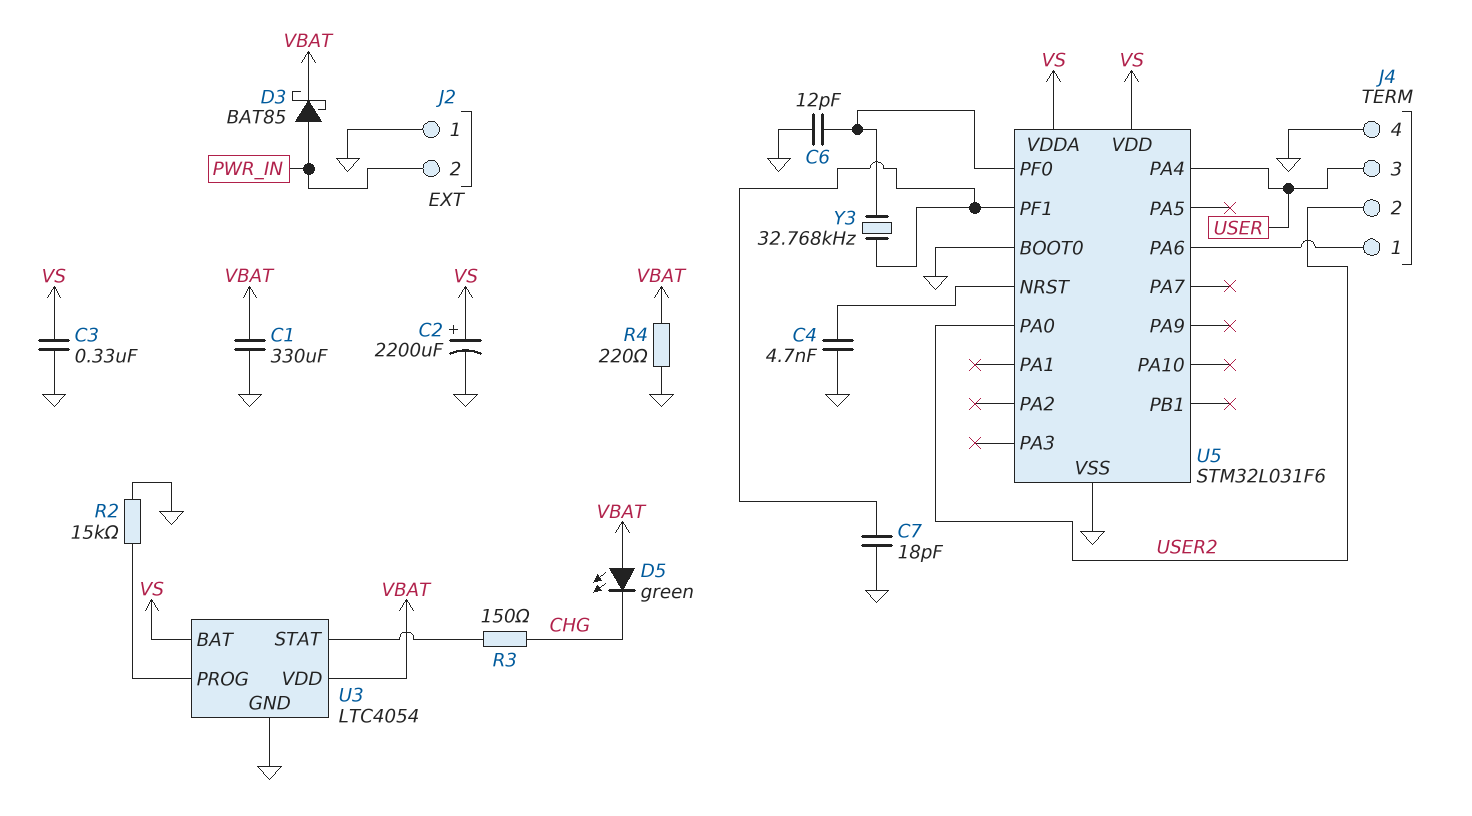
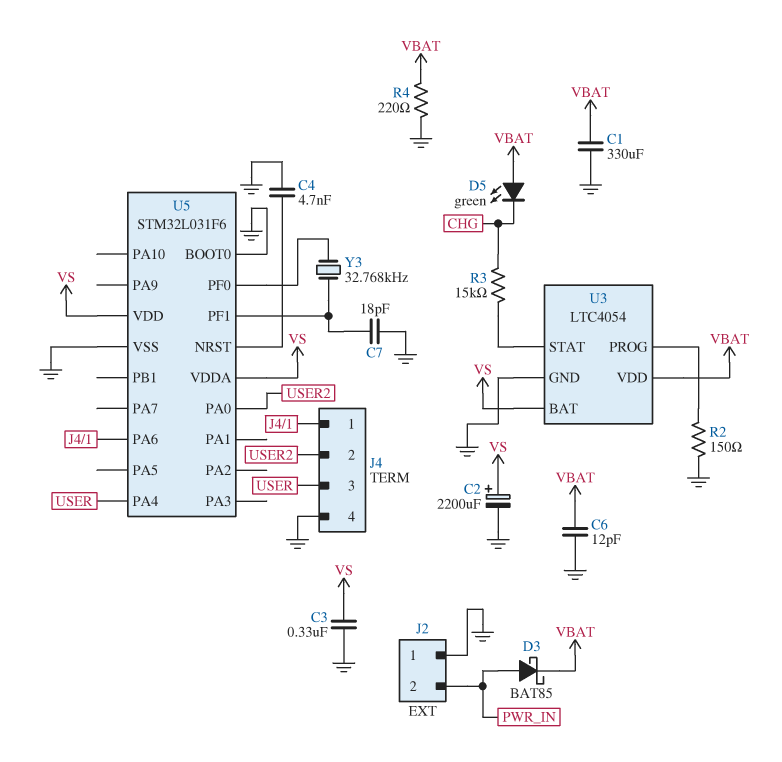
C6: 12pF (GND, U5/PF0) -> 12pF (GND, VBAT)
R2: 15k (GND, U3/PROG) -> 150 (GND, U3/PROG)
R3: 150 (CHG, U3/STAT) -> 15k (CHG, U3/STAT)

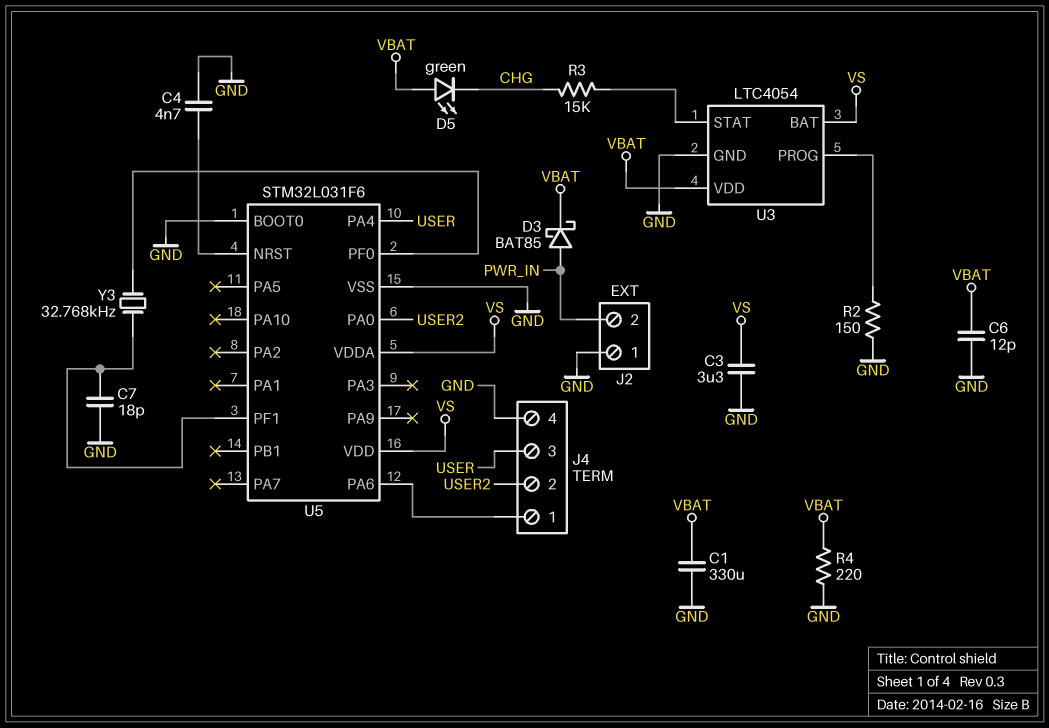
C2: 2200uF (plus VS, minus GND) -> none
C3: 330nF (GND, VS) -> 3.3uF (GND, VS)

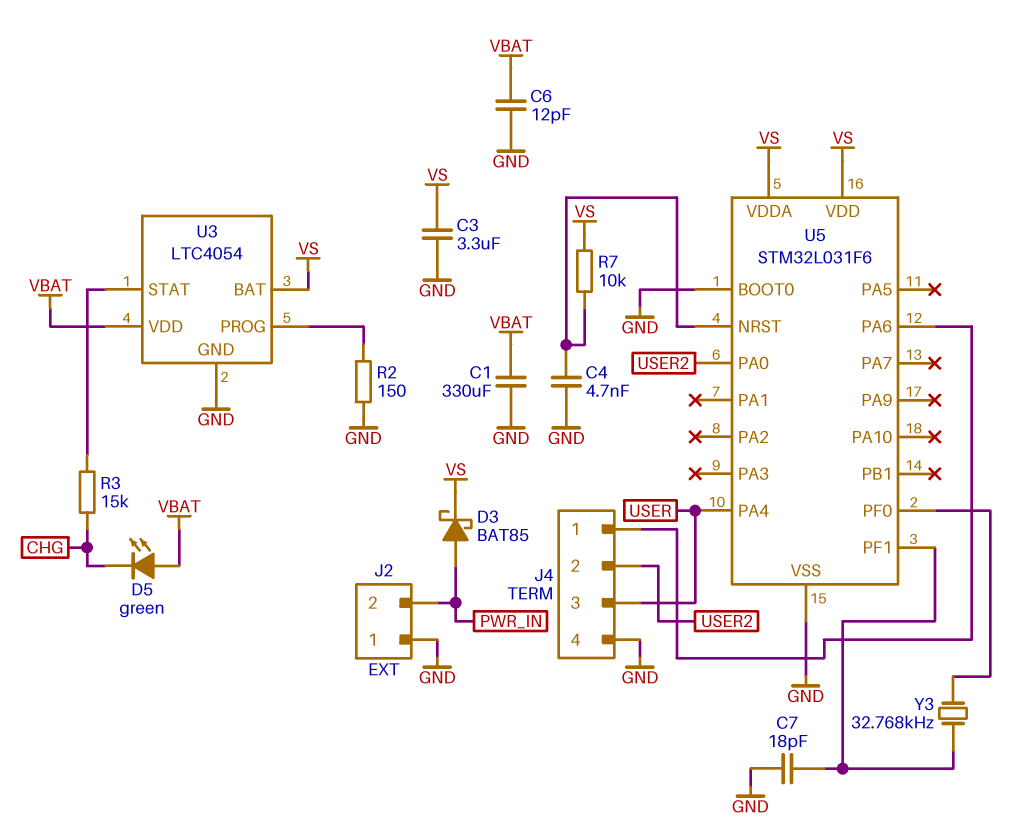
D3: schottky BAT85 (A PWR_IN, K VBAT) -> schottky BAT85 (A PWR_IN, K VS)
R4: 220 (GND, VBAT) -> none
R7: none -> 10k (U5/NRST, VS)

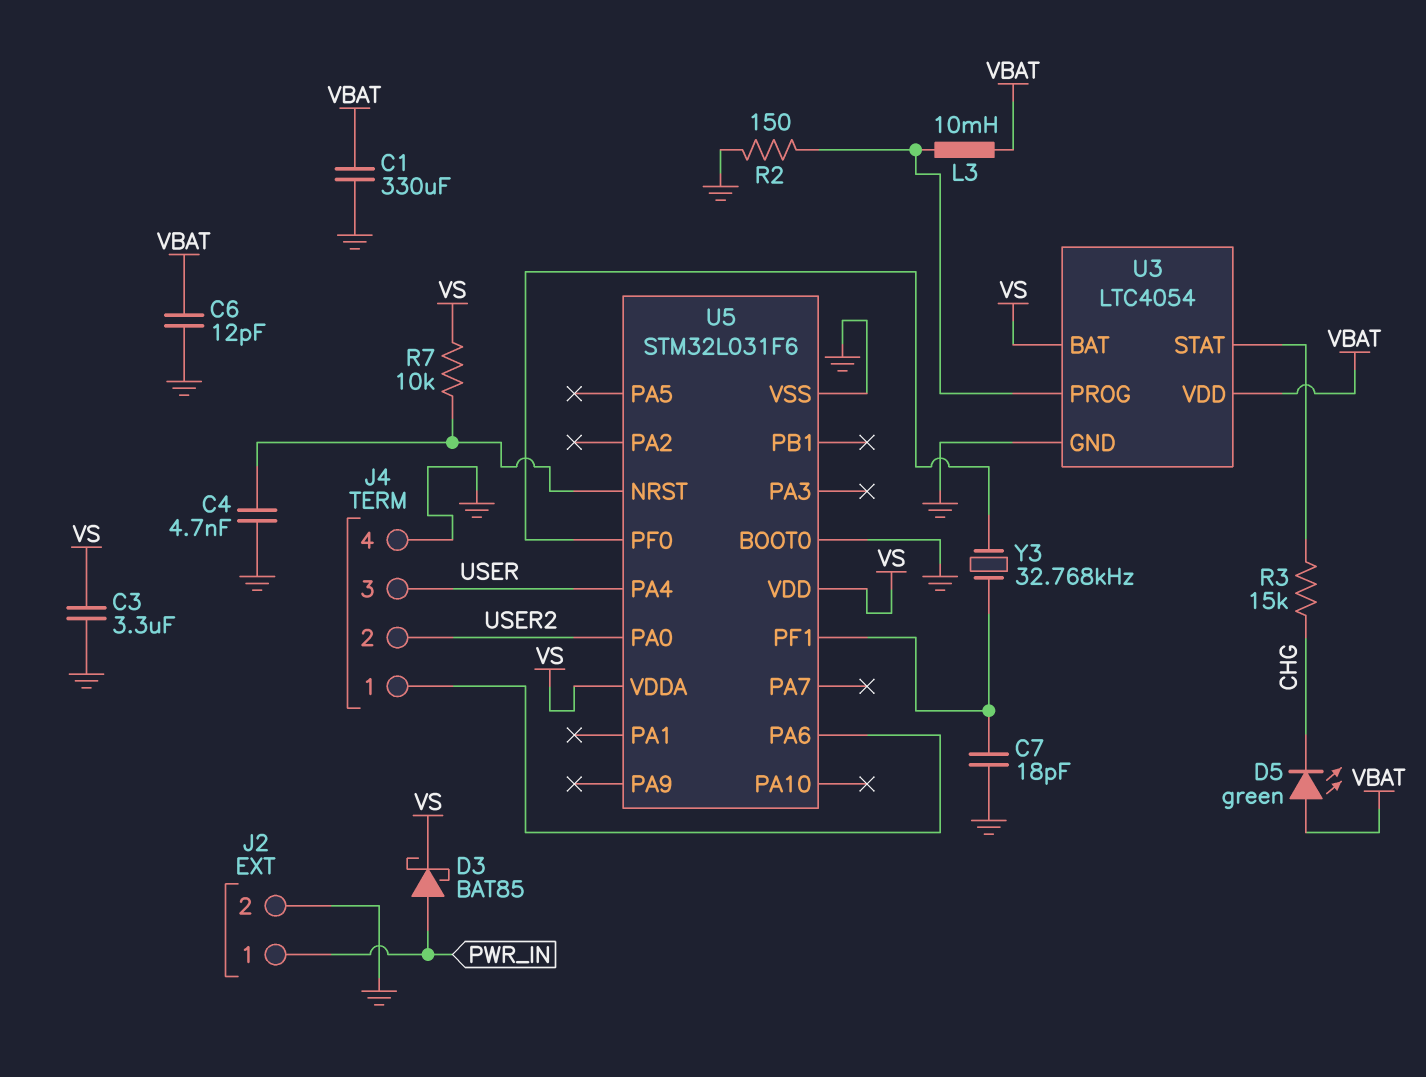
J2 pin 1: GND -> PWR_IN
J2 pin 2: PWR_IN -> GND
L3: none -> 10mH (U3/PROG, VBAT)

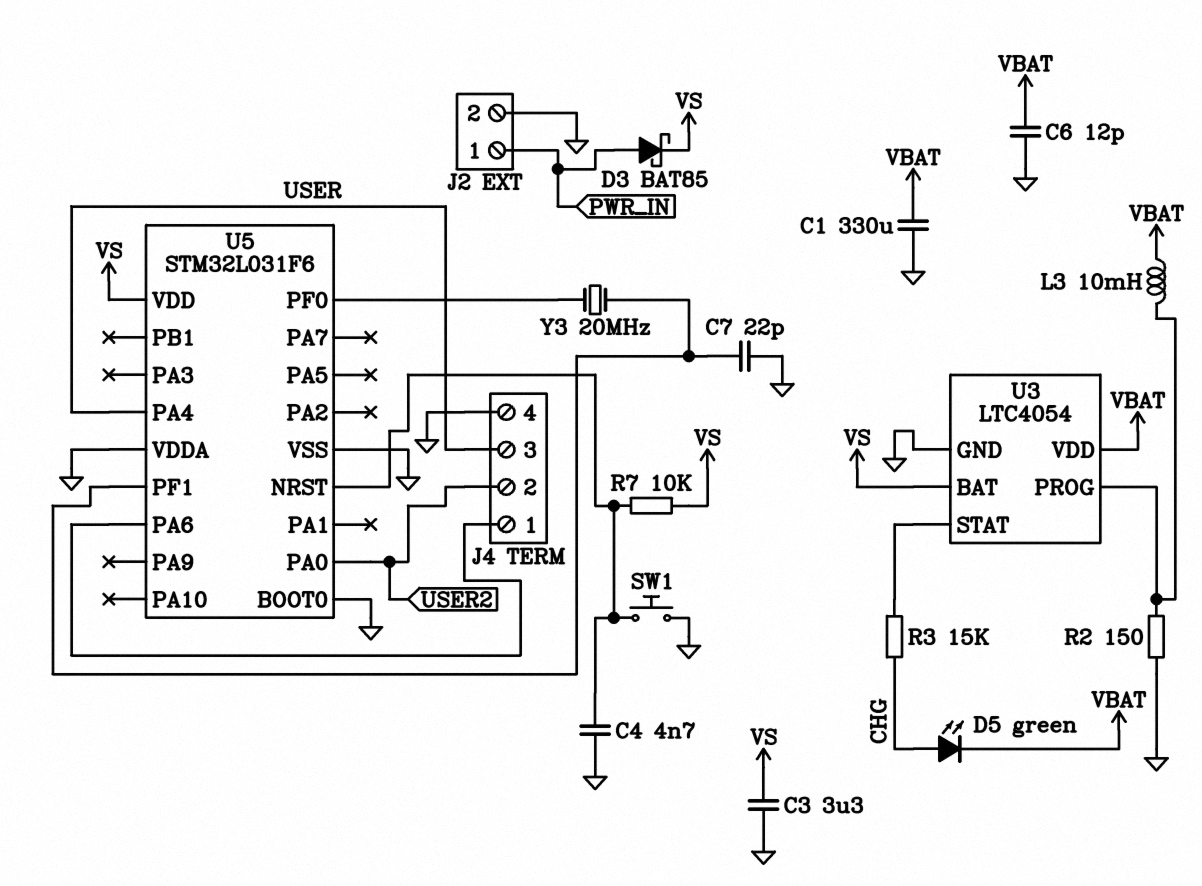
C7: 18pF (GND, U5/PF1) -> 22pF (GND, U5/PF1)
D5: LED green (A VBAT, K CHG) -> LED green (A CHG, K VBAT)
SW1: none -> button (GND, U5/NRST)
U5 pin VDDA: VS -> GND
Y3: 32.768kHz (U5/PF0, U5/PF1) -> 20MHz (U5/PF0, U5/PF1)

